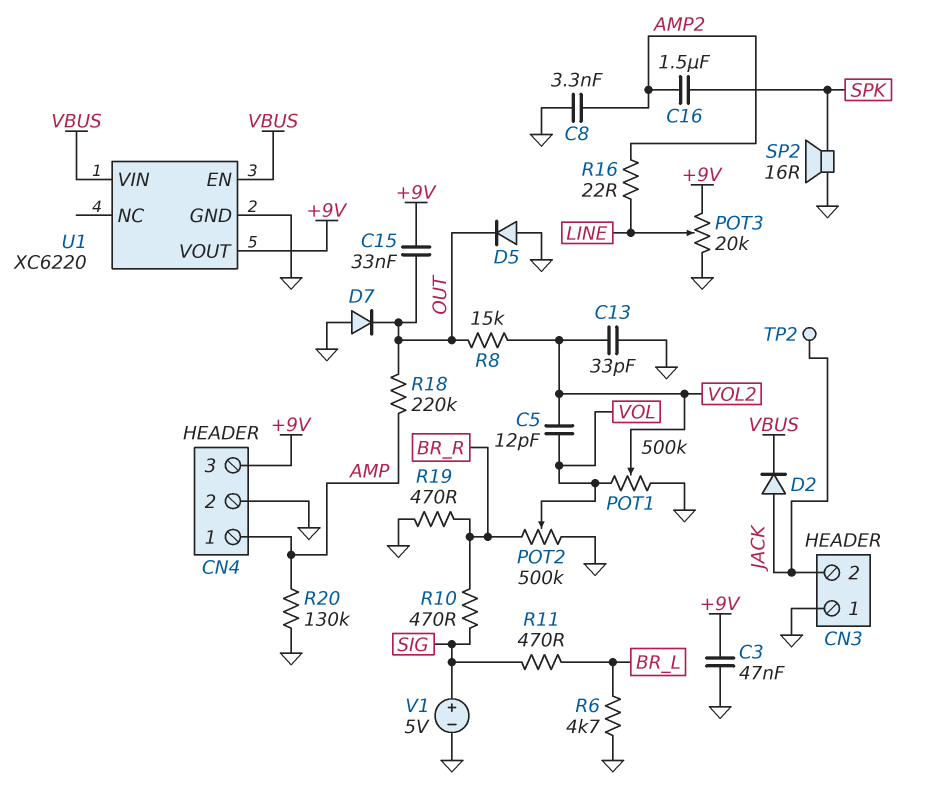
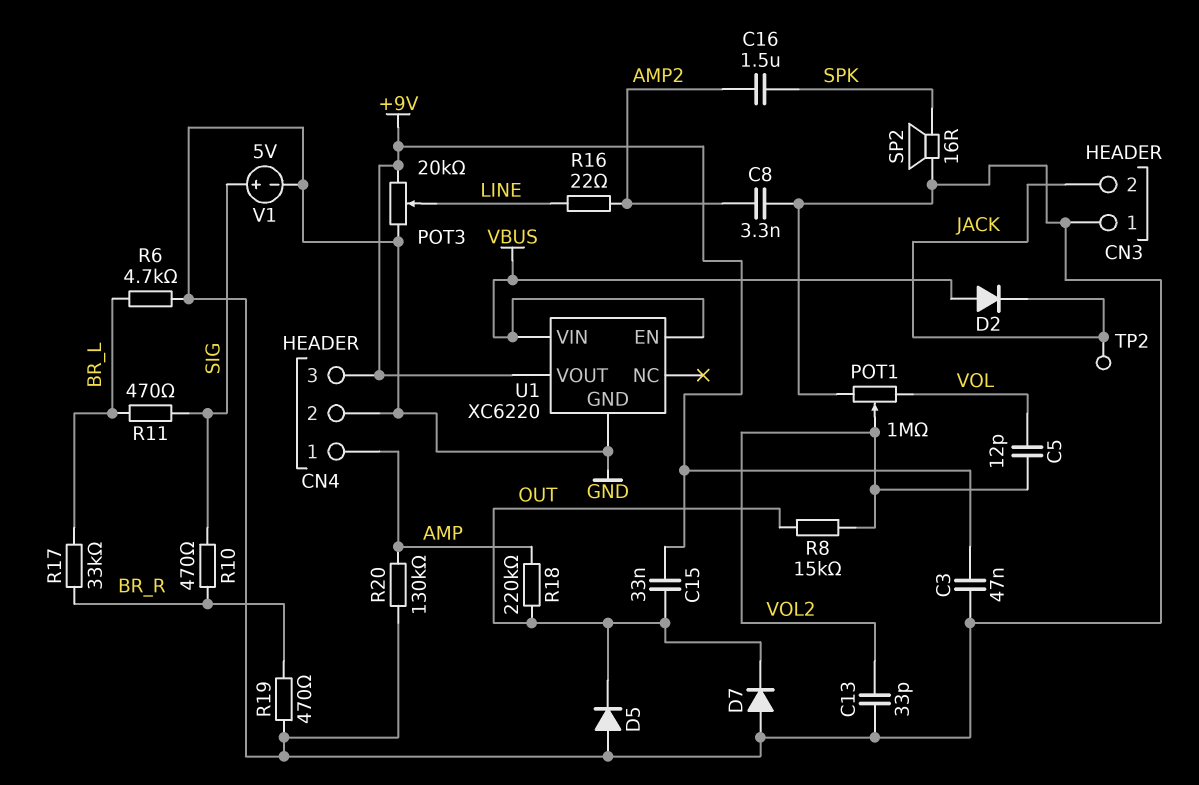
D2: diode (A JACK, K VBUS) -> diode (A VBUS, K JACK)
POT1: 500k (GND, VOL, wiper VOL2) -> 1M (GND, VOL, wiper VOL2)
POT2: 500k (BR_R, GND, wiper VOL) -> none
R17: none -> 33k (BR_L, BR_R)

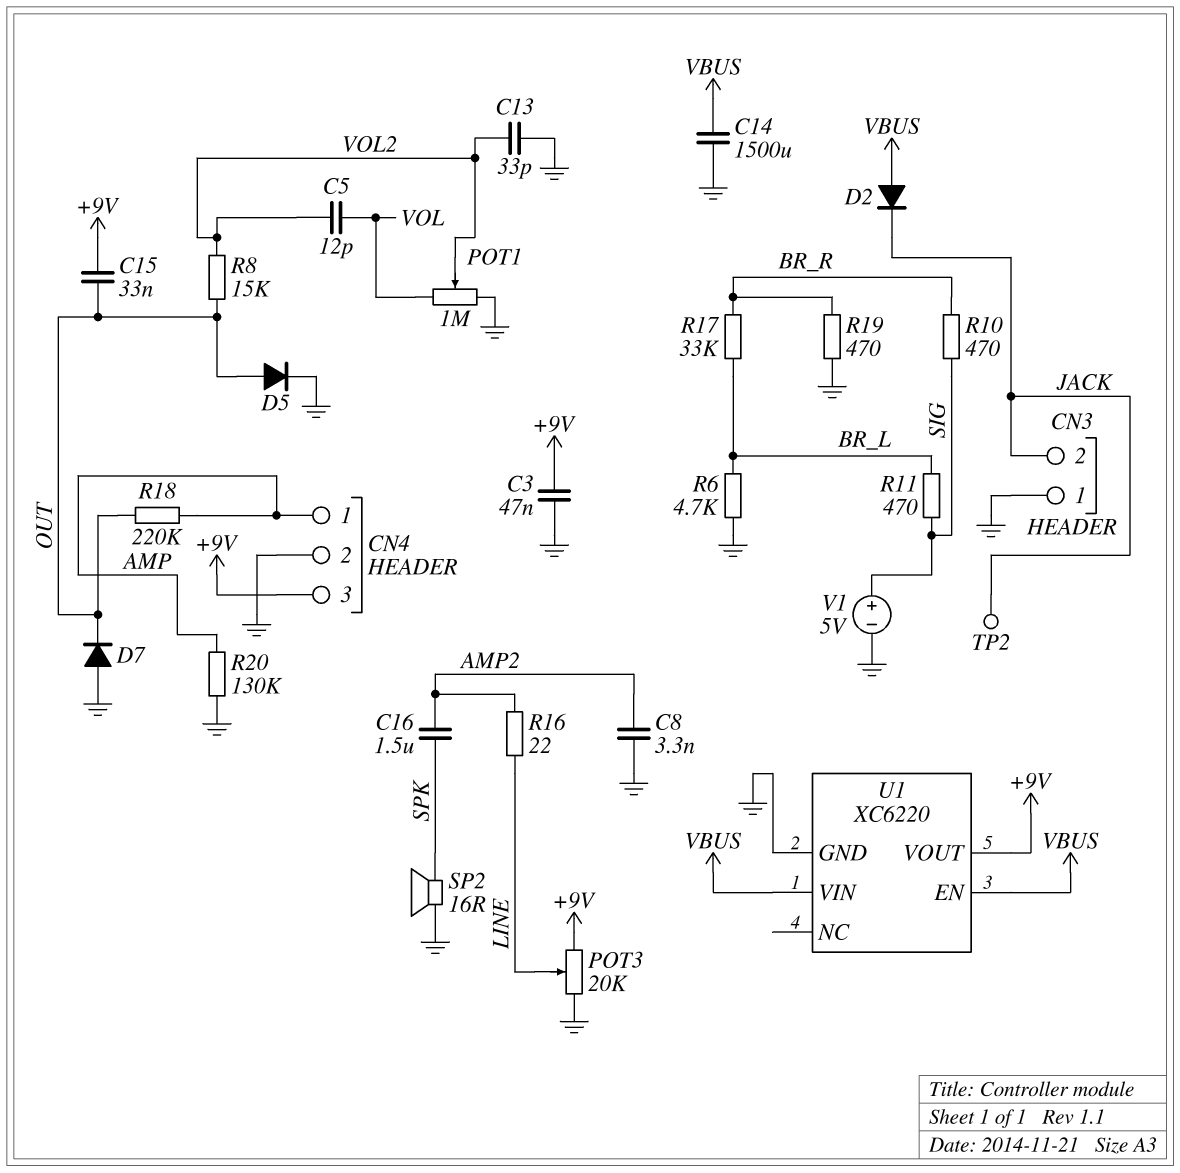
C14: none -> 1500uF (GND, VBUS)
D5: diode (A GND, K OUT) -> diode (A OUT, K GND)

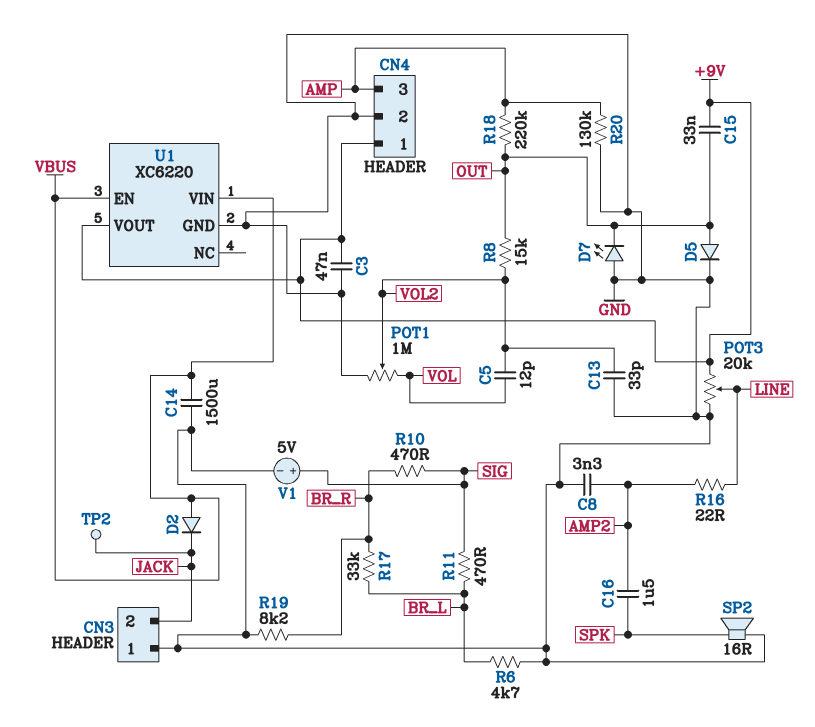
CN4 pin 1: AMP -> +9V
CN4 pin 3: +9V -> AMP
D7: diode (A GND, K OUT) -> LED (A GND, K OUT)
R19: 470 (BR_R, GND) -> 8.2k (BR_R, GND)

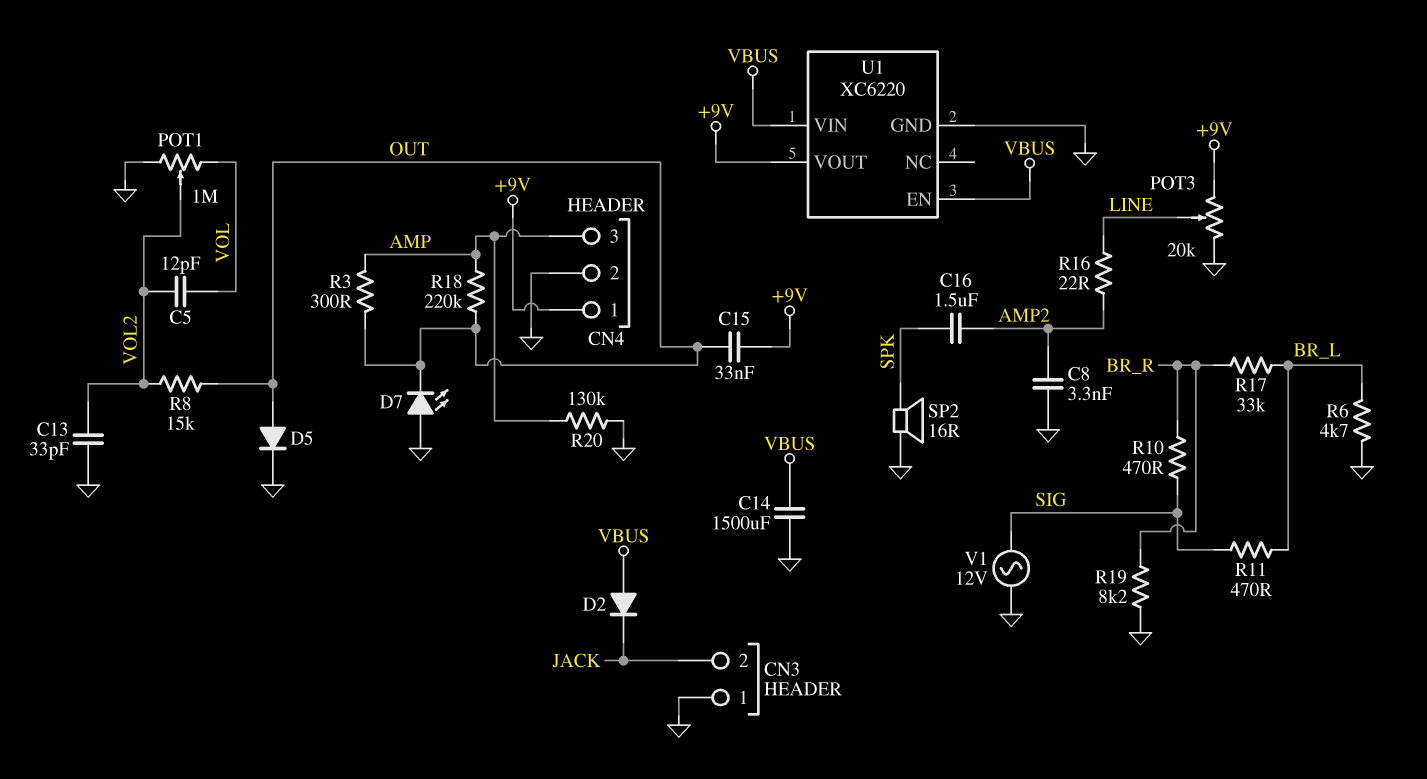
C3: 47nF (+9V, GND) -> none
R3: none -> 300 (AMP, OUT)
TP2: test point (JACK) -> none
V1: 5V (plus SIG, minus GND) -> AC 12V (GND, SIG)

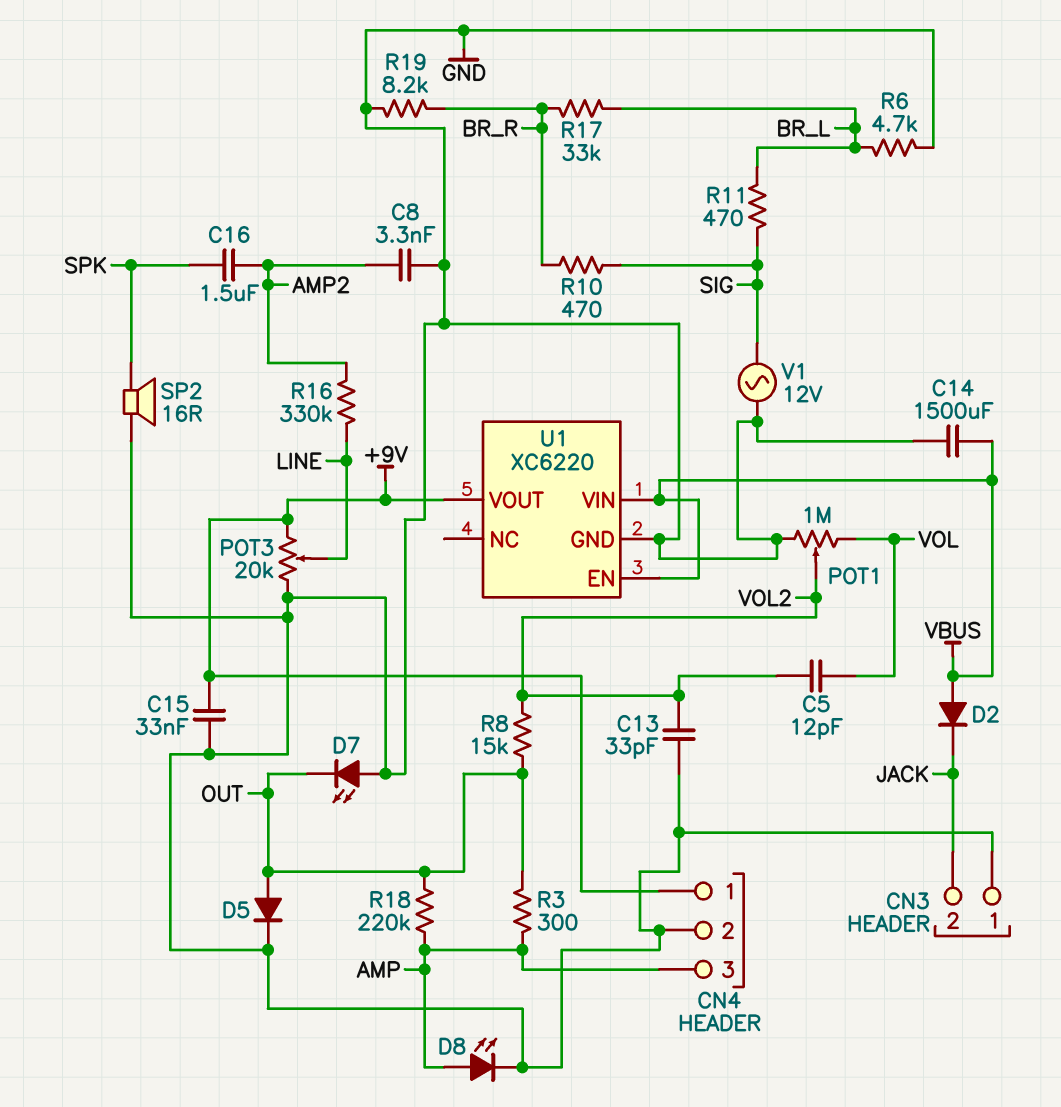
C15: 33nF (+9V, OUT) -> 33nF (+9V, GND)
D8: none -> LED (A AMP, K GND)
R16: 22 (AMP2, LINE) -> 330k (AMP2, LINE)
R20: 130k (AMP, GND) -> none

